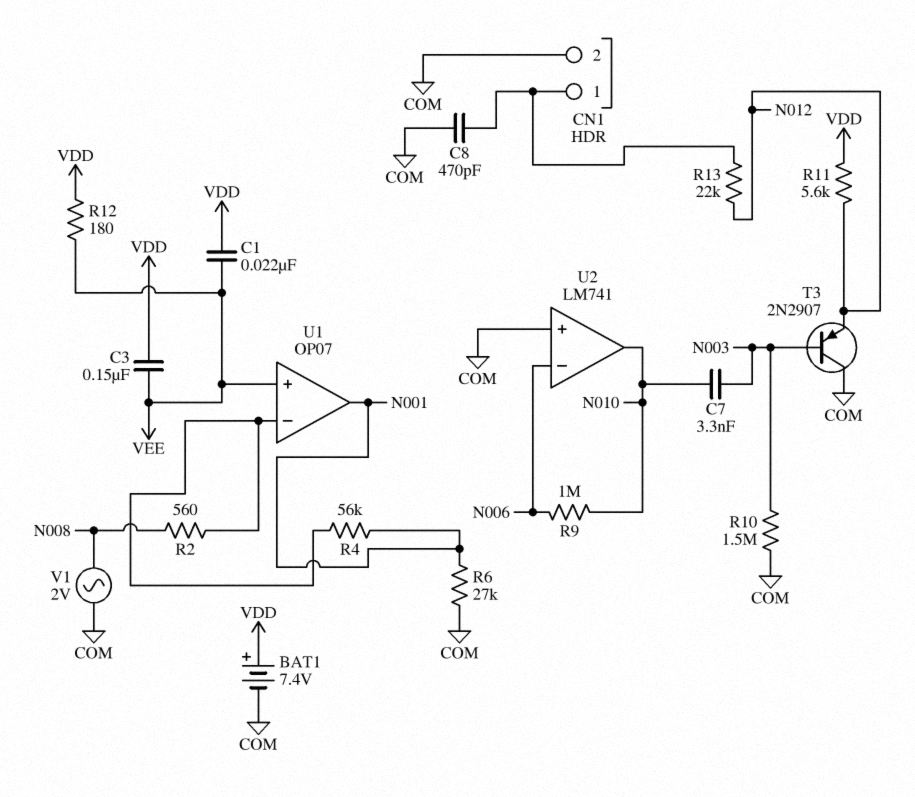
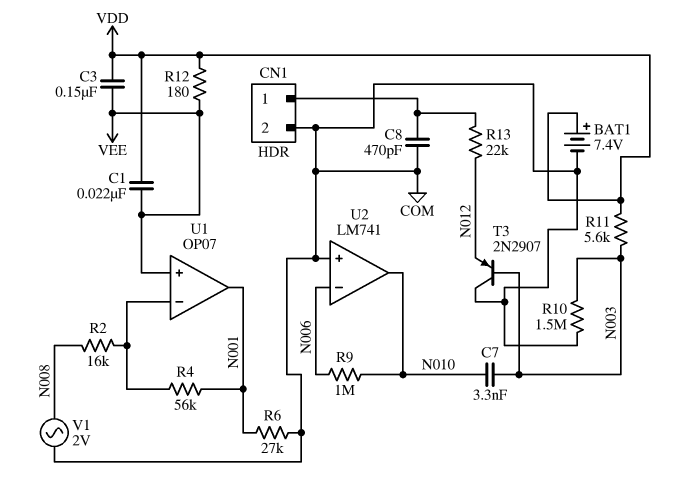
R2: 560 (N008, U1/in-) -> 16k (N008, U1/in-)
R11: 5.6k (N012, VDD) -> 5.6k (N003, VDD)

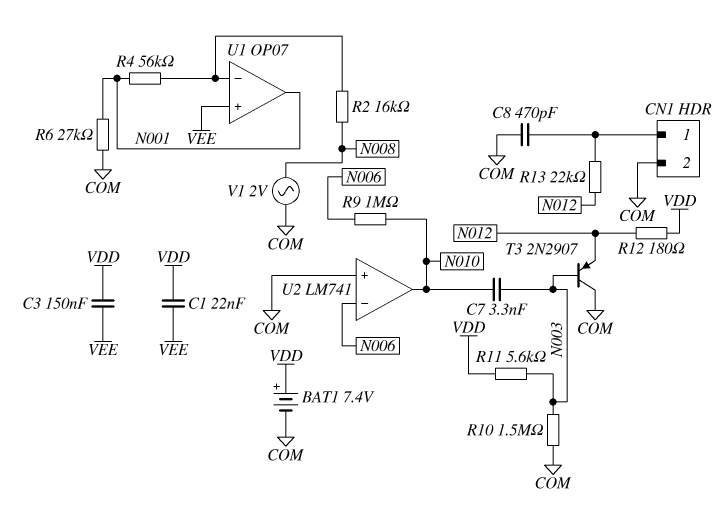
R12: 180 (VDD, VEE) -> 180 (N012, VDD)

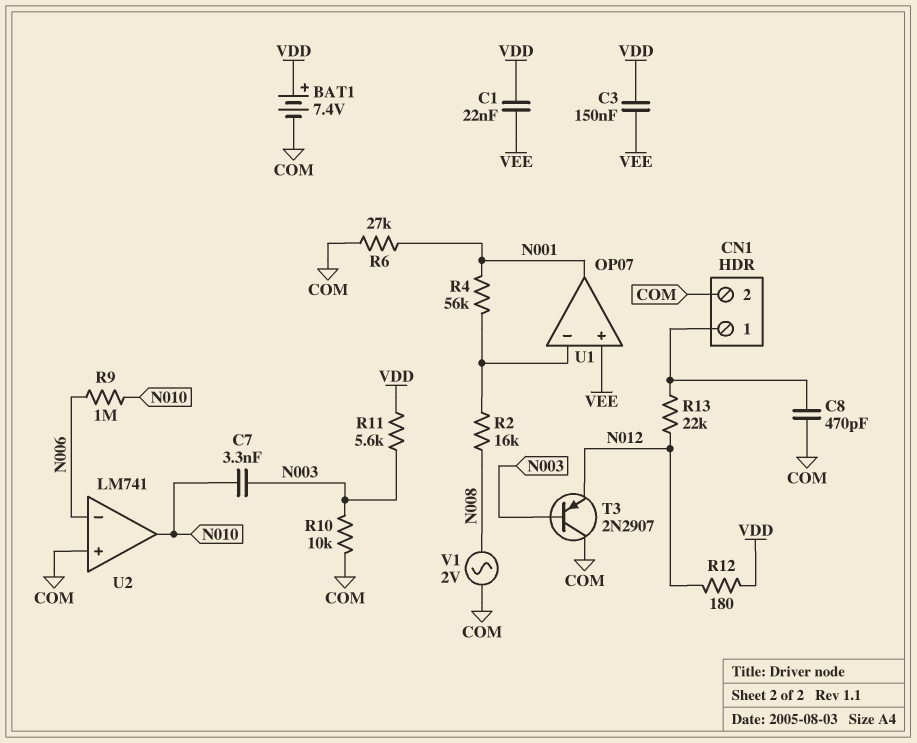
R10: 1.5M (COM, N003) -> 10k (COM, N003)

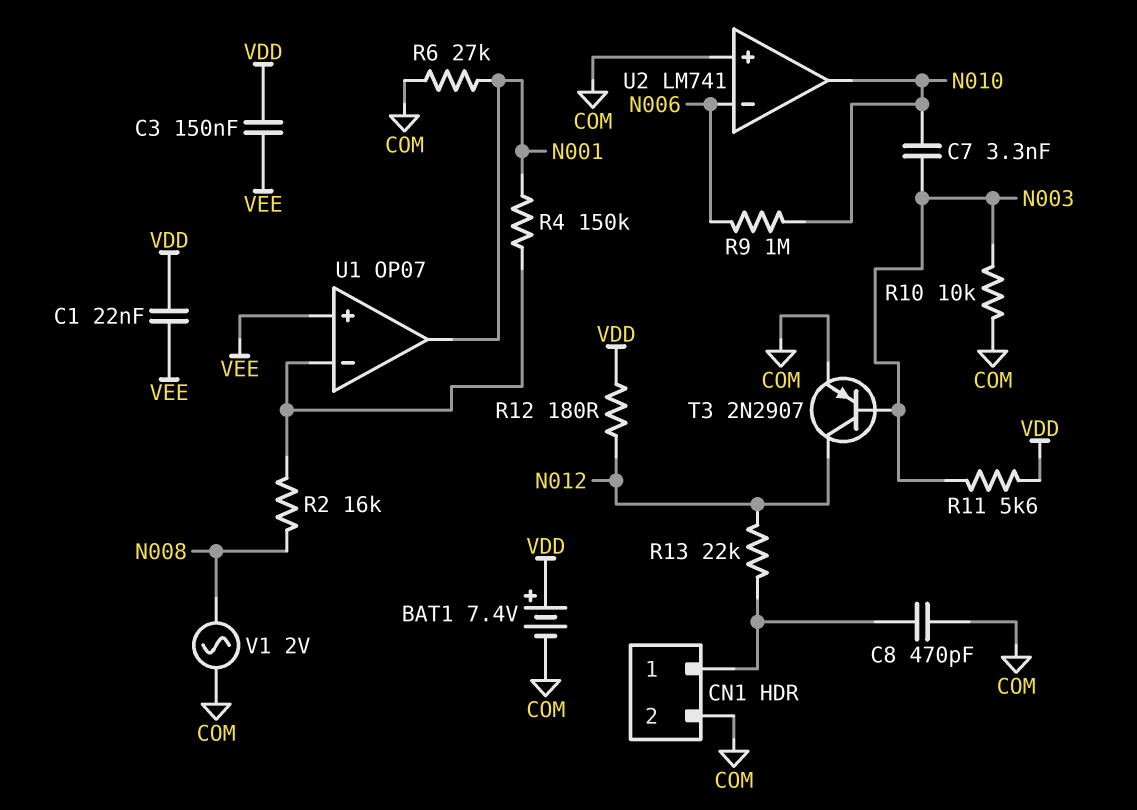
R4: 56k (N001, U1/in-) -> 150k (N001, U1/in-)
T3: PNP 2N2907 (B N003, C COM, E N012) -> PNP 2N2907 (B N003, C N012, E COM)

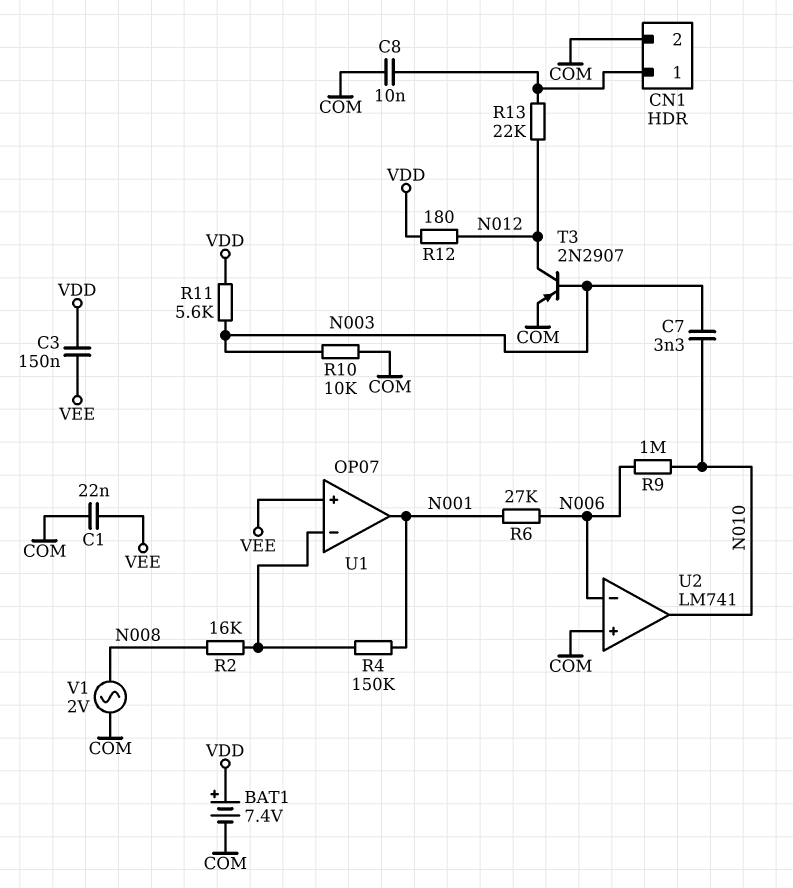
C1: 22nF (VDD, VEE) -> 22nF (COM, VEE)
C8: 470pF (CN1/1, COM) -> 10nF (CN1/1, COM)
R6: 27k (COM, N001) -> 27k (N001, N006)

